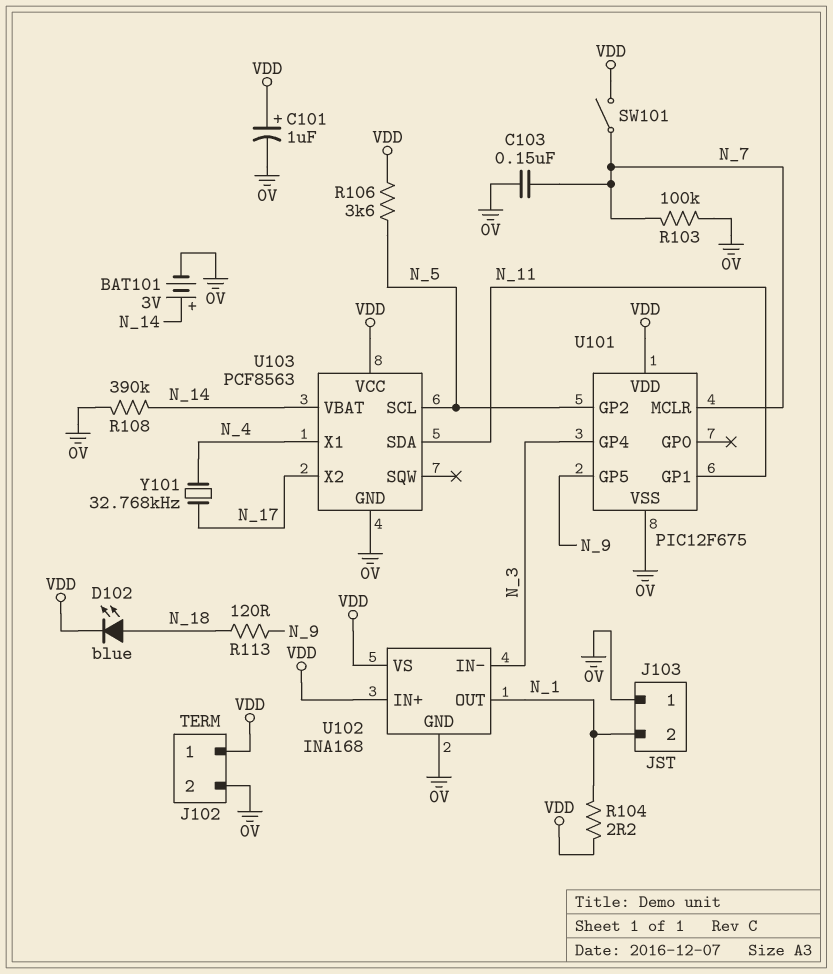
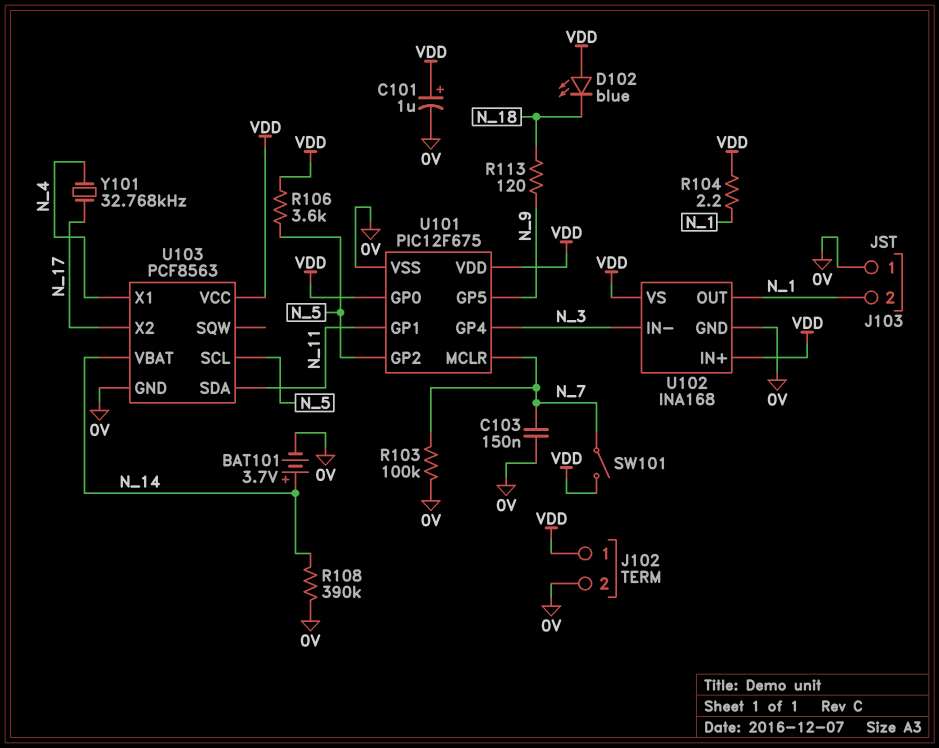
BAT101: 3V (plus N_14, minus 0V) -> 3.7V (plus N_14, minus 0V)
D102: LED blue (A N_18, K VDD) -> LED blue (A VDD, K N_18)
U101 pin GP0: none -> VDD

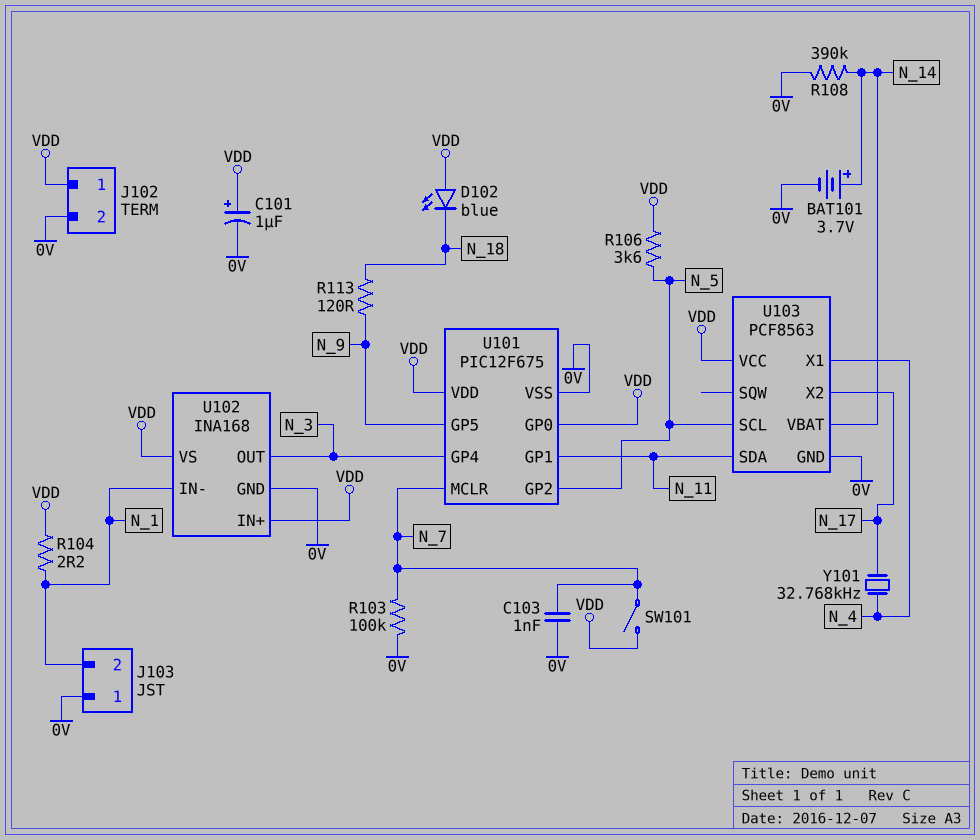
C103: 150nF (0V, N_7) -> 1nF (0V, N_7)
U102 pin IN-: N_3 -> N_1
U102 pin OUT: N_1 -> N_3

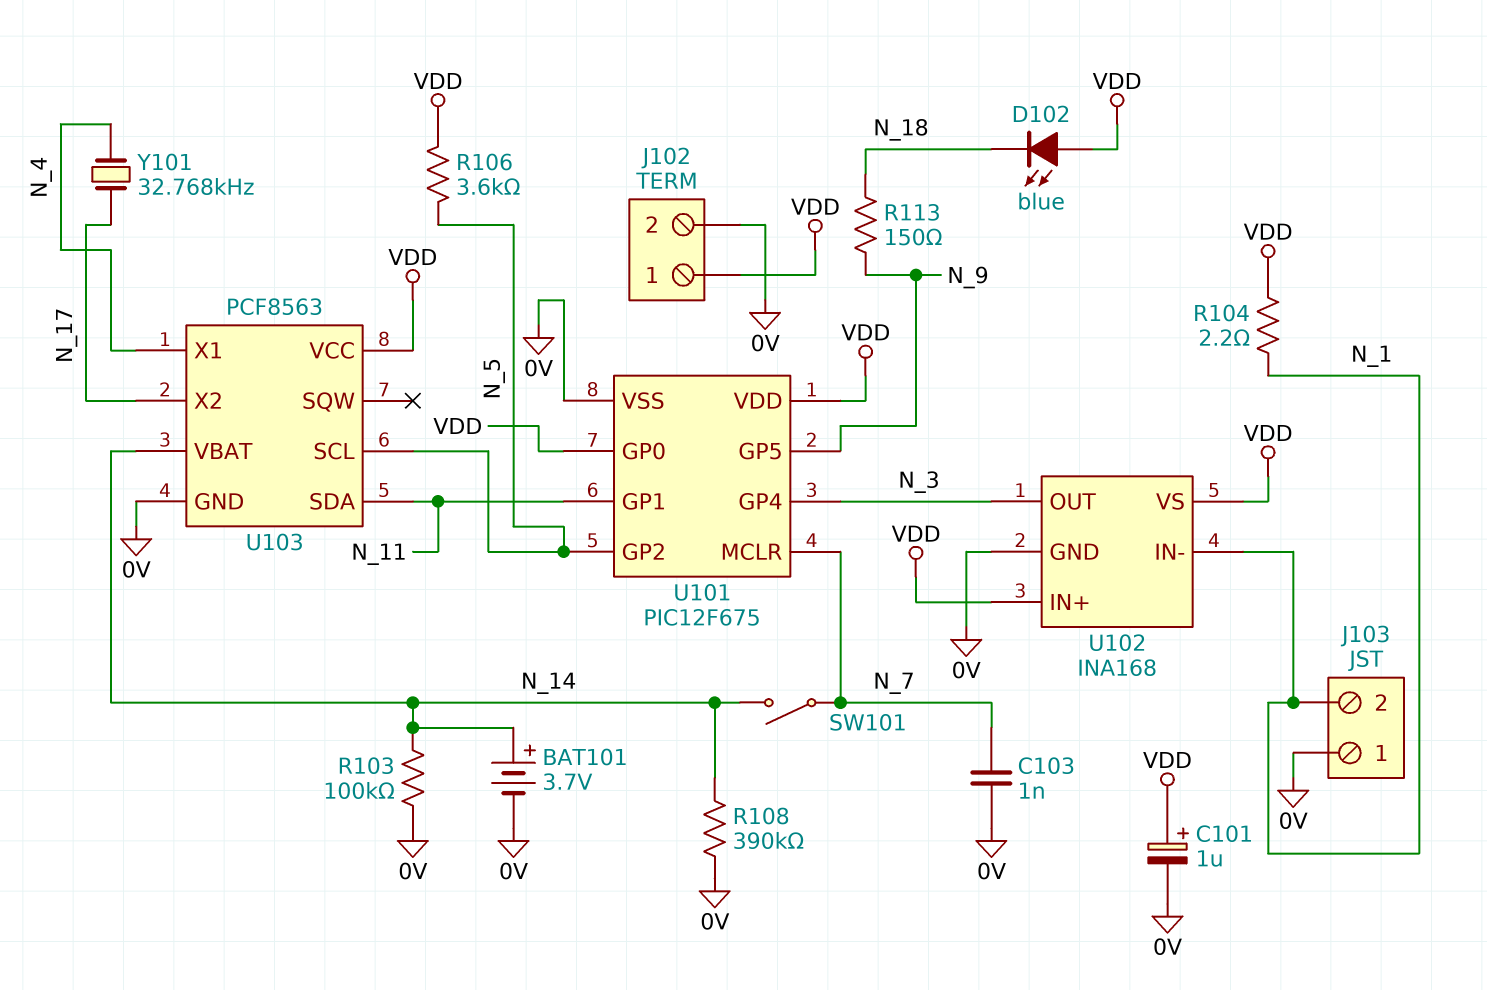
R103: 100k (0V, N_7) -> 100k (0V, N_14)
R113: 120 (N_9, N_18) -> 150 (N_9, N_18)
SW101: switch (N_7, VDD) -> switch (N_7, N_14)

